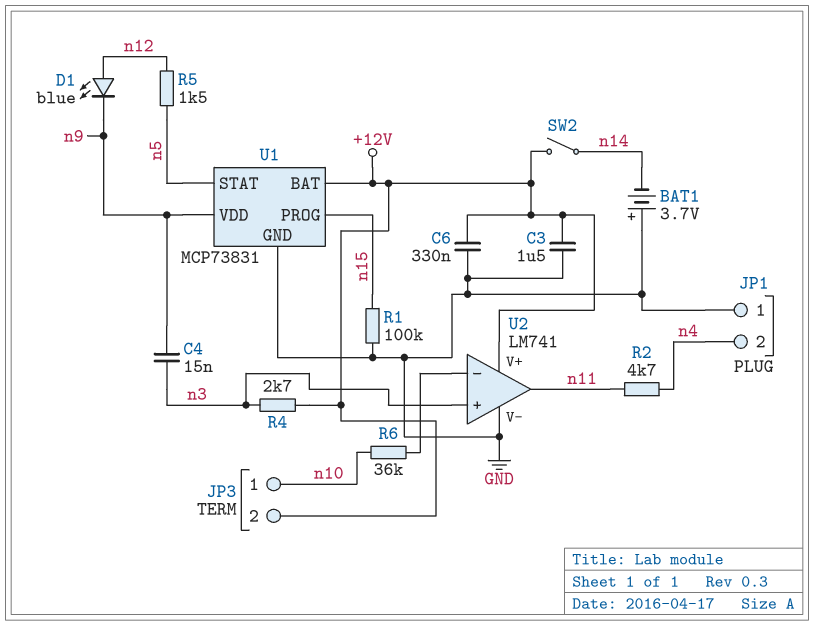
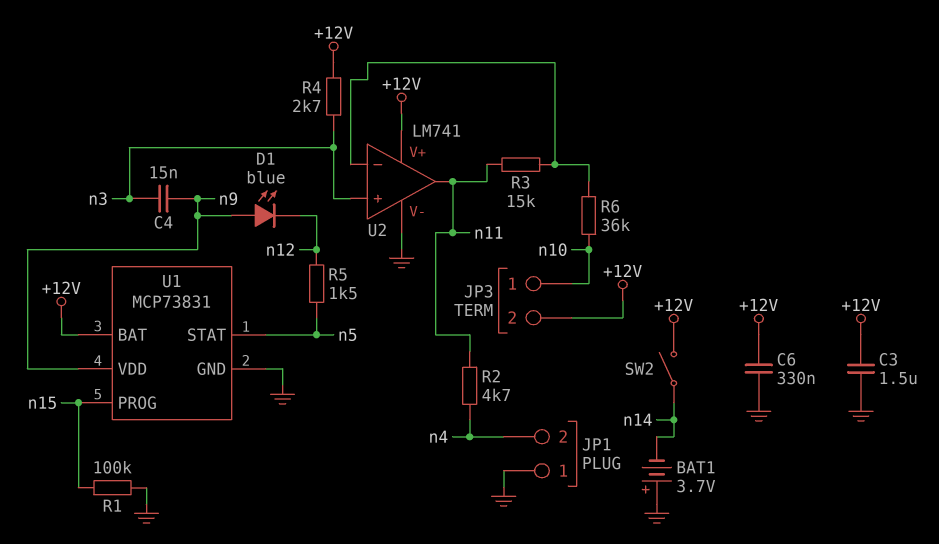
D1: LED blue (A n12, K n9) -> LED blue (A n9, K n12)
R3: none -> 15k (U2/in-, n11)

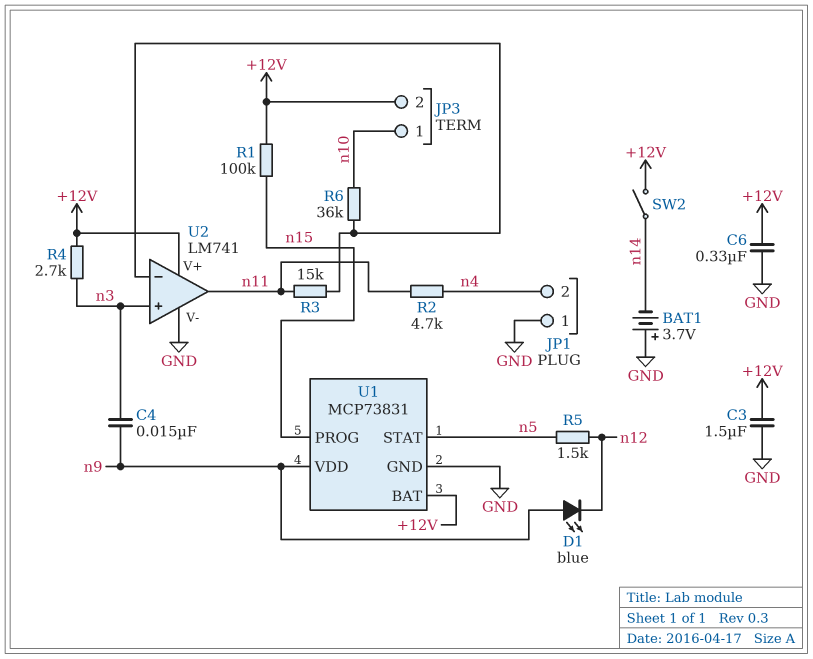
R1: 100k (GND, n15) -> 100k (+12V, n15)

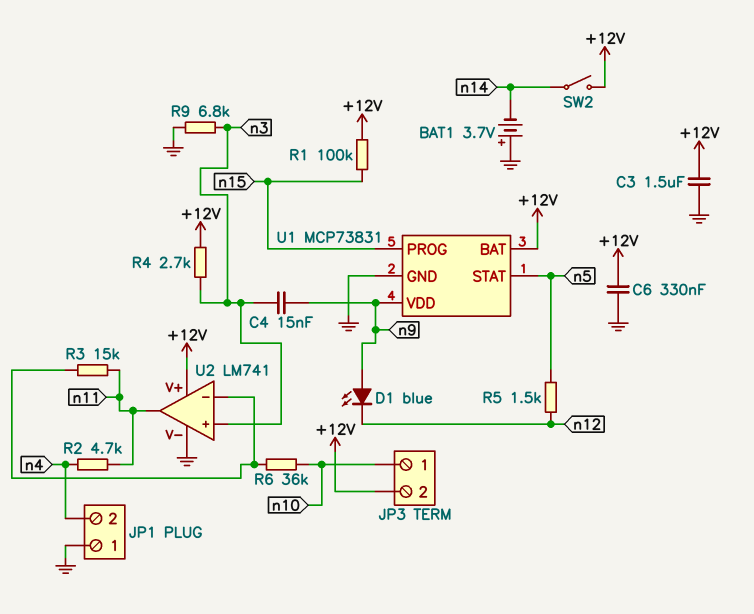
R9: none -> 6.8k (GND, n3)

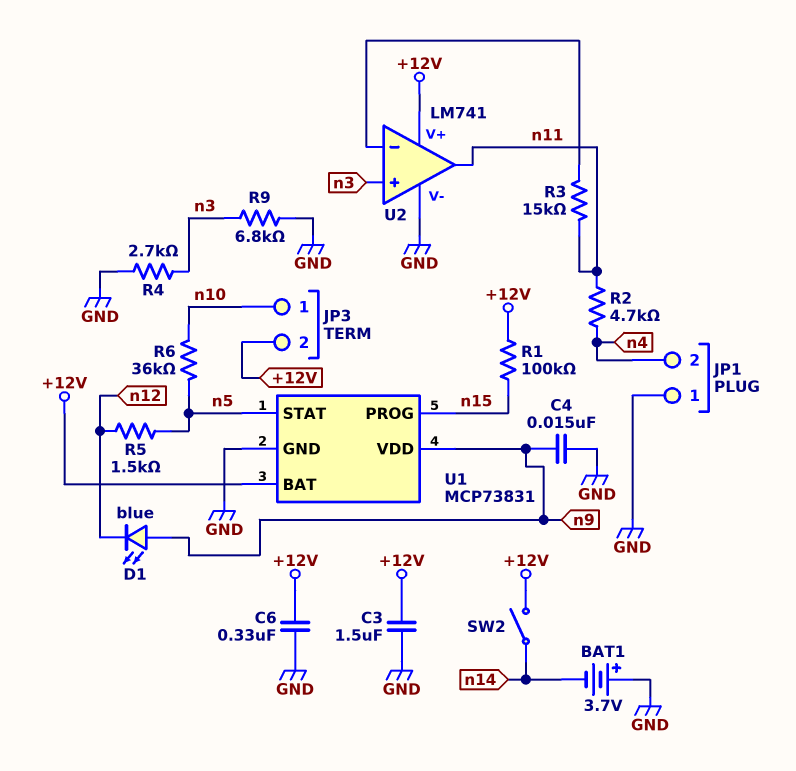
C4: 15nF (n3, n9) -> 15nF (GND, n9)
R4: 2.7k (+12V, n3) -> 2.7k (GND, n3)
R6: 36k (U2/in-, n10) -> 36k (n5, n10)

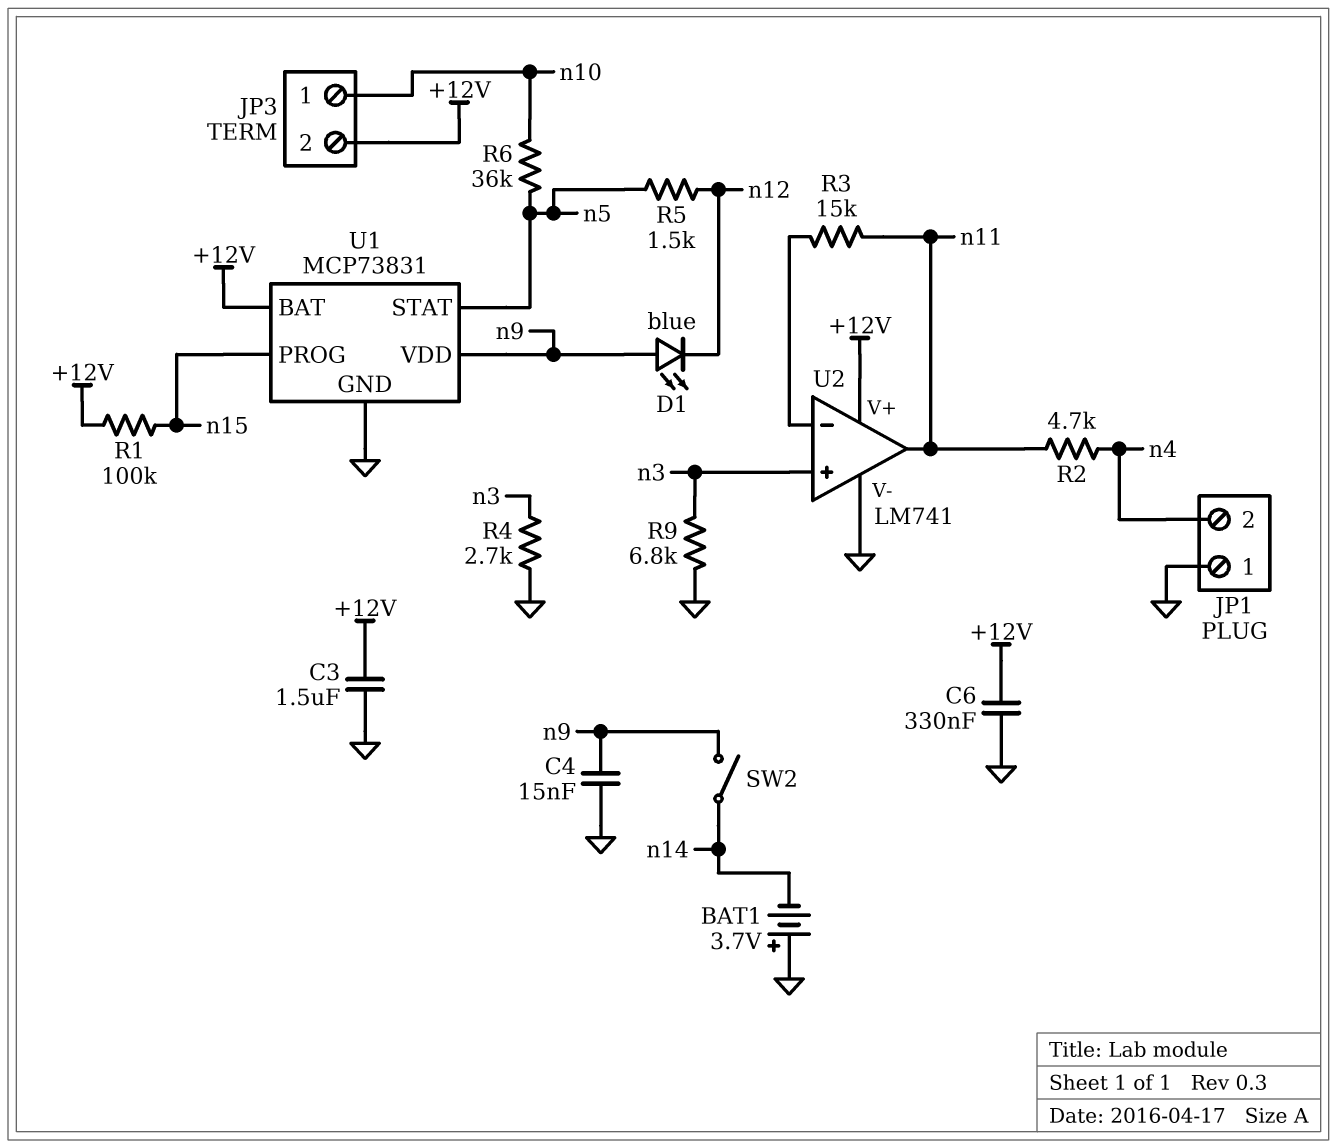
SW2: switch (+12V, n14) -> switch (n9, n14)

